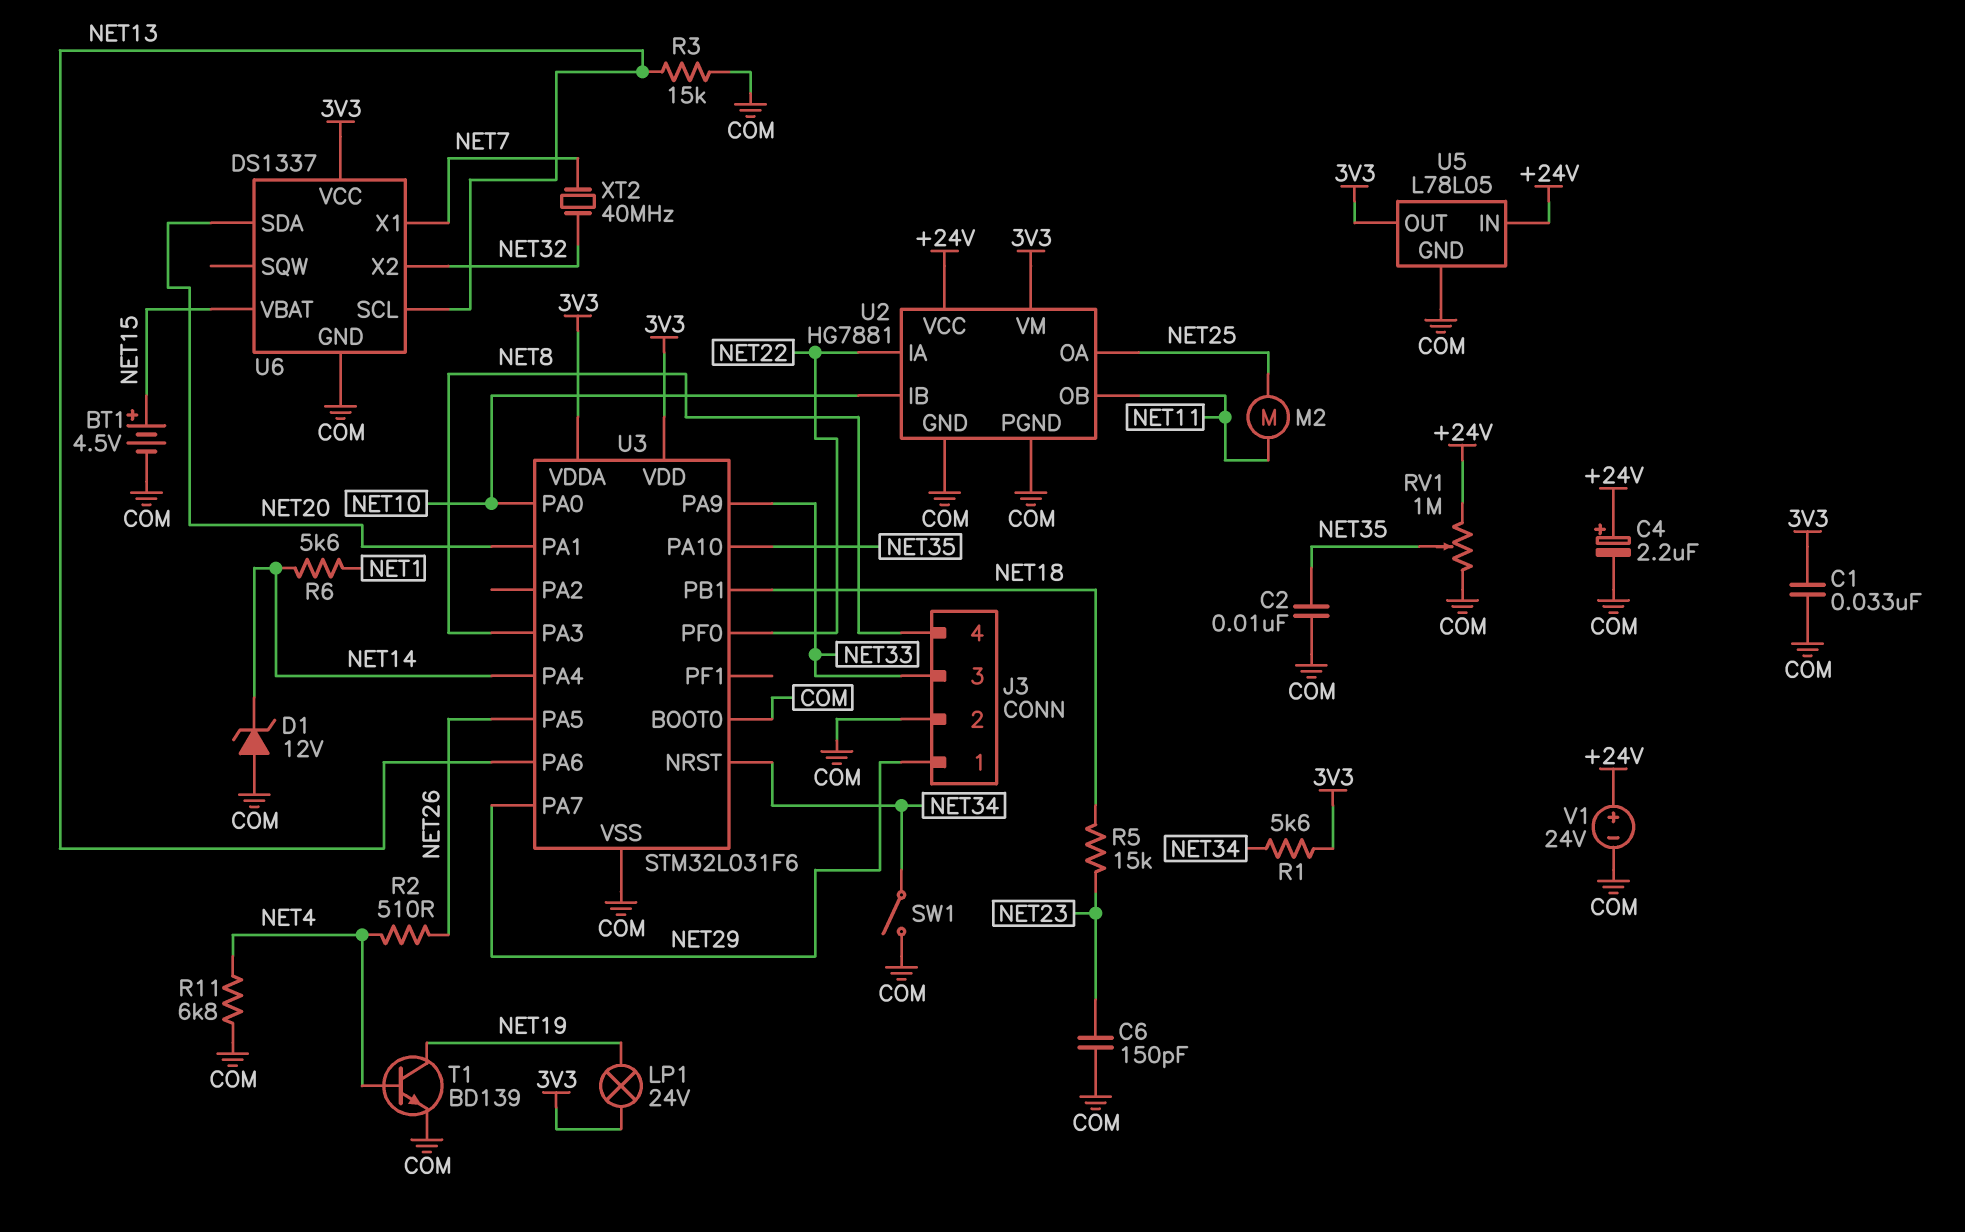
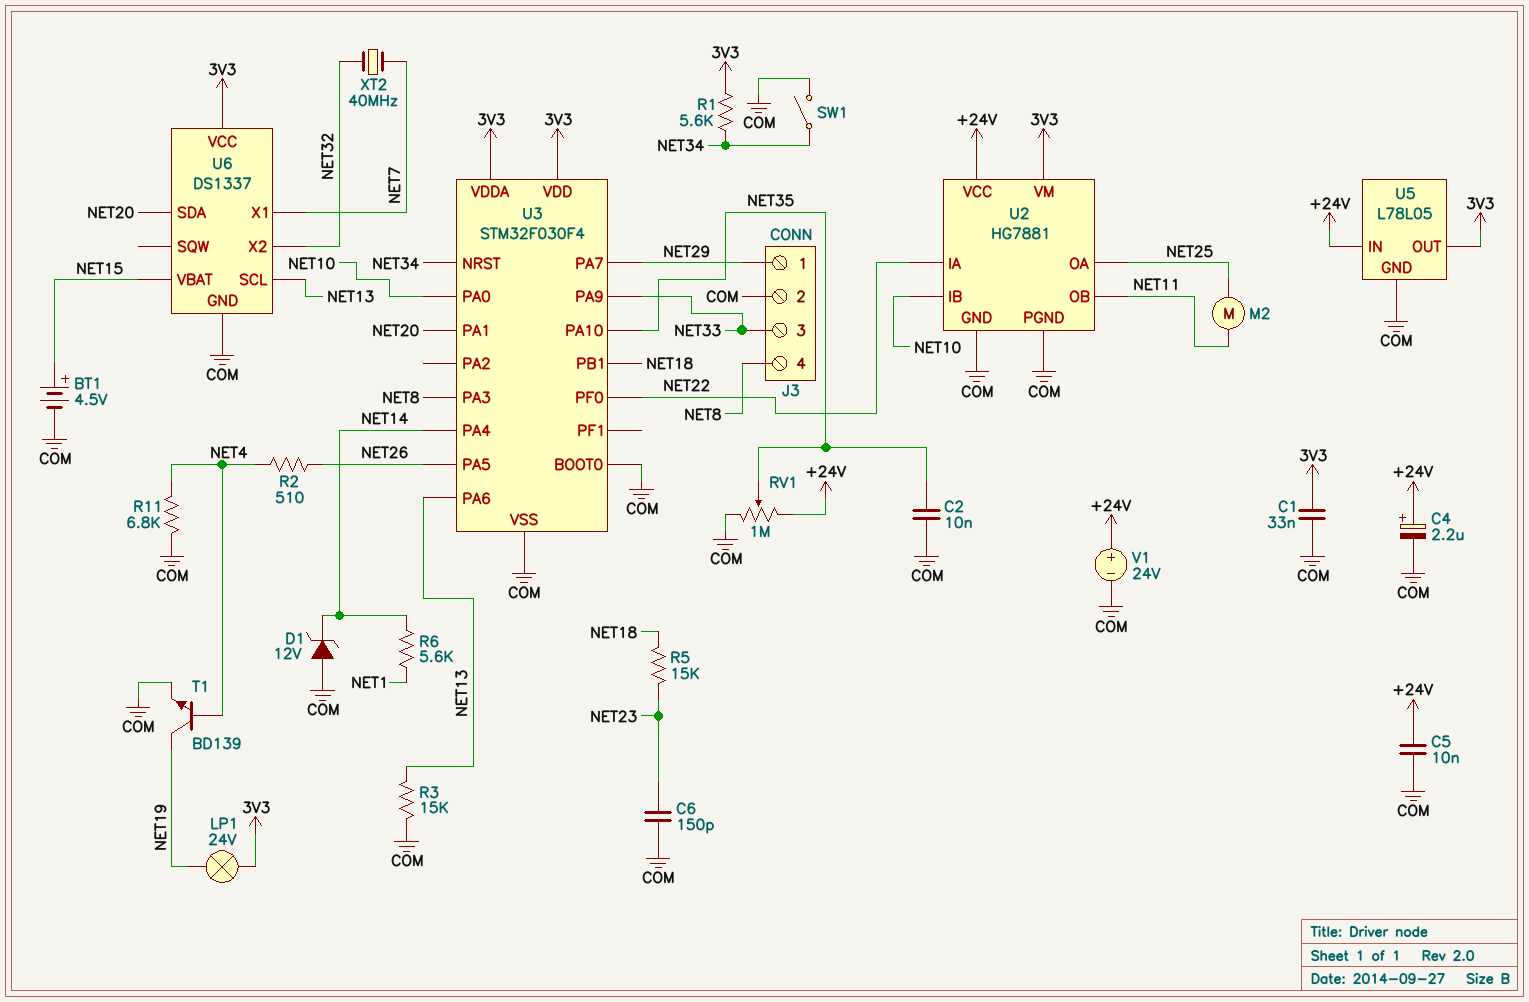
C5: none -> 10nF (+24V, COM)
U3: STM32L031F6 -> STM32F030F4

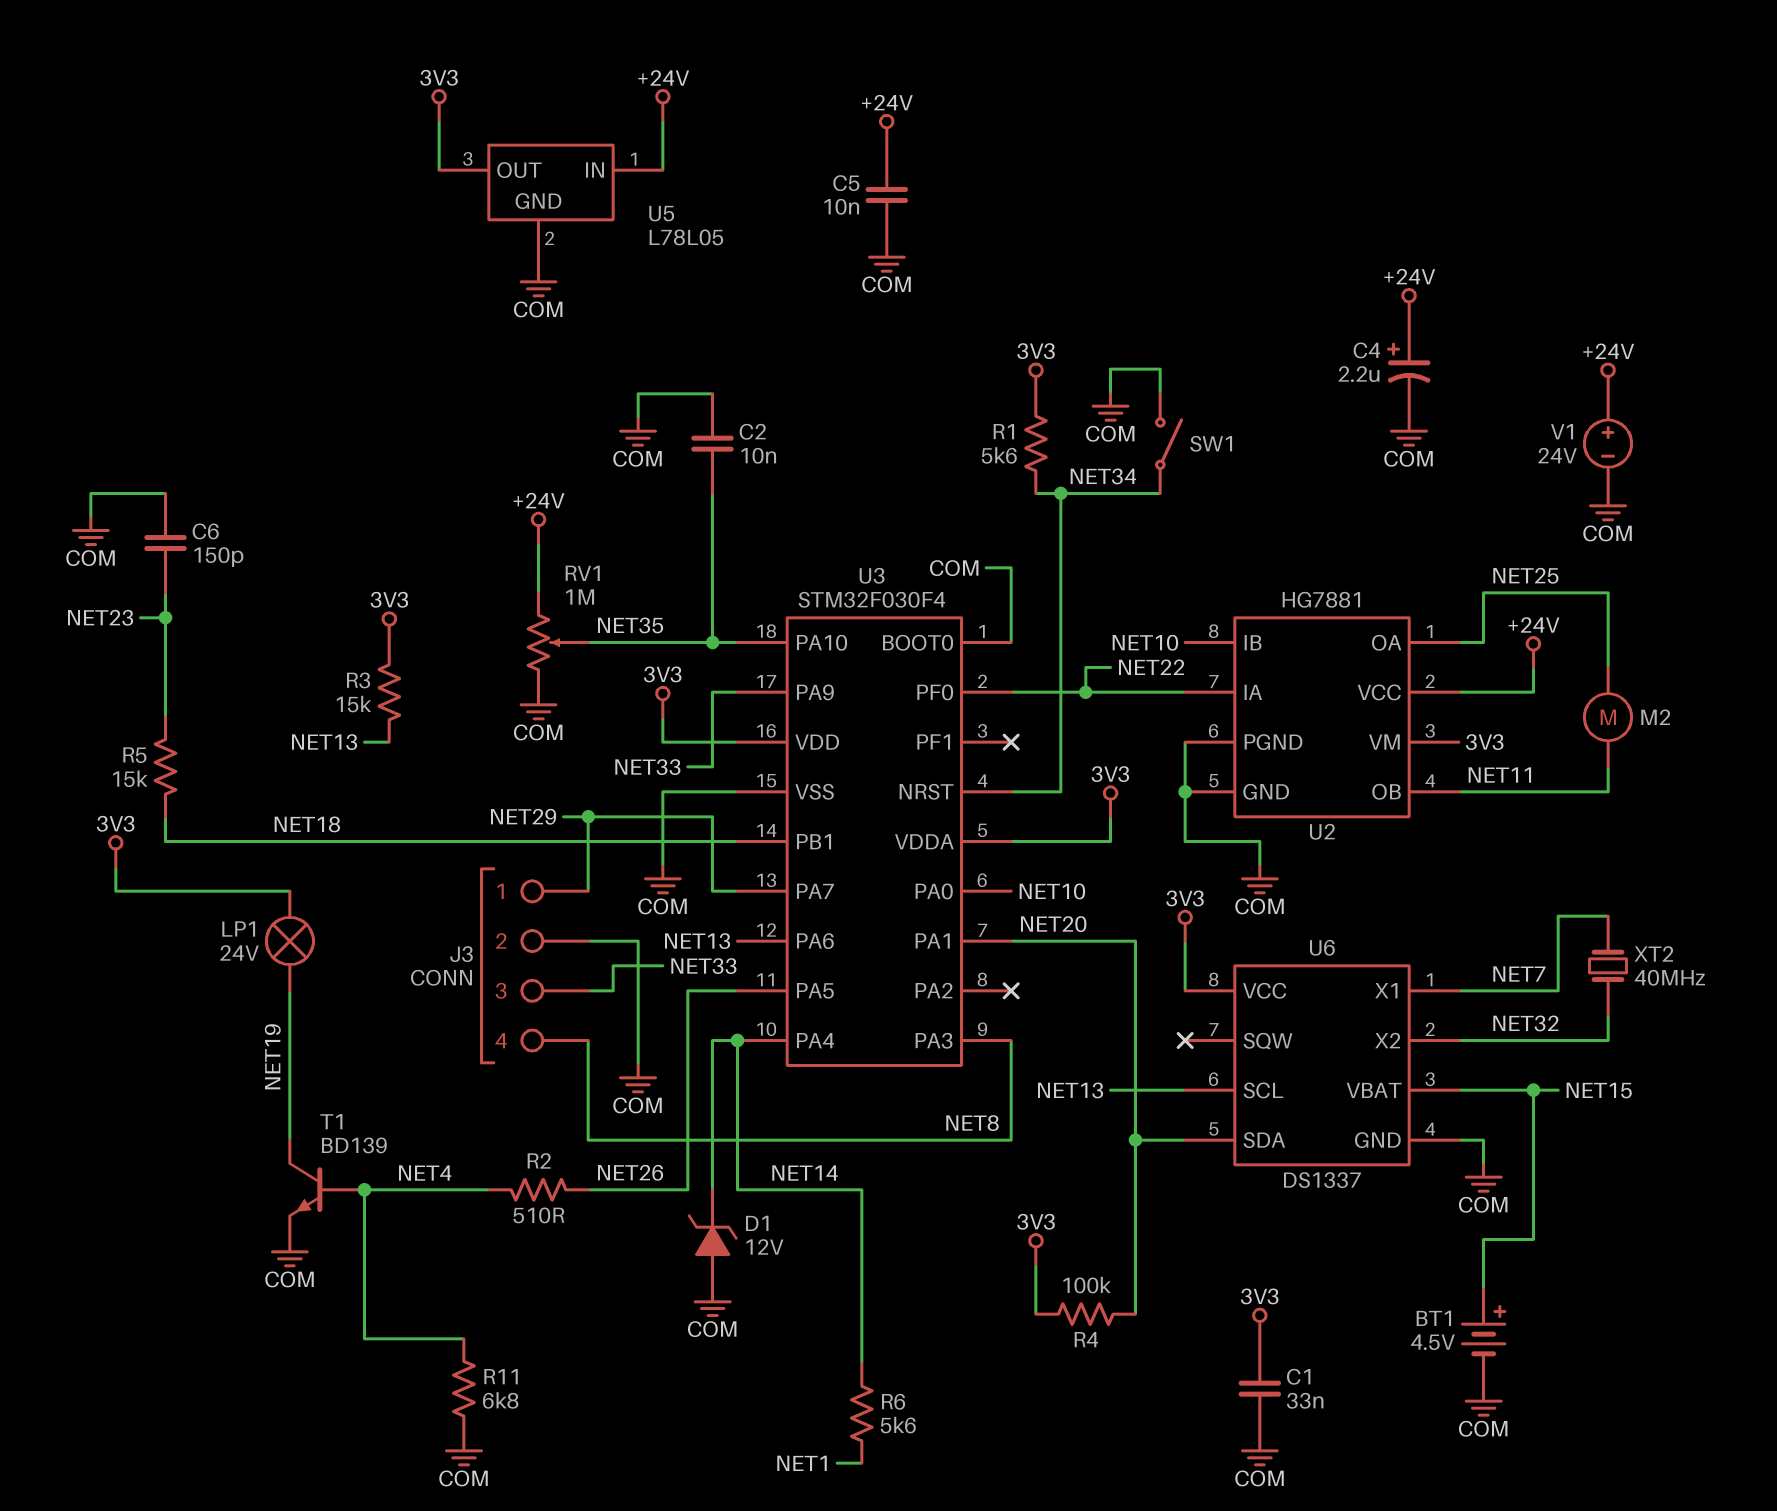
R3: 15k (COM, NET13) -> 15k (3V3, NET13)
R4: none -> 100k (3V3, NET20)

